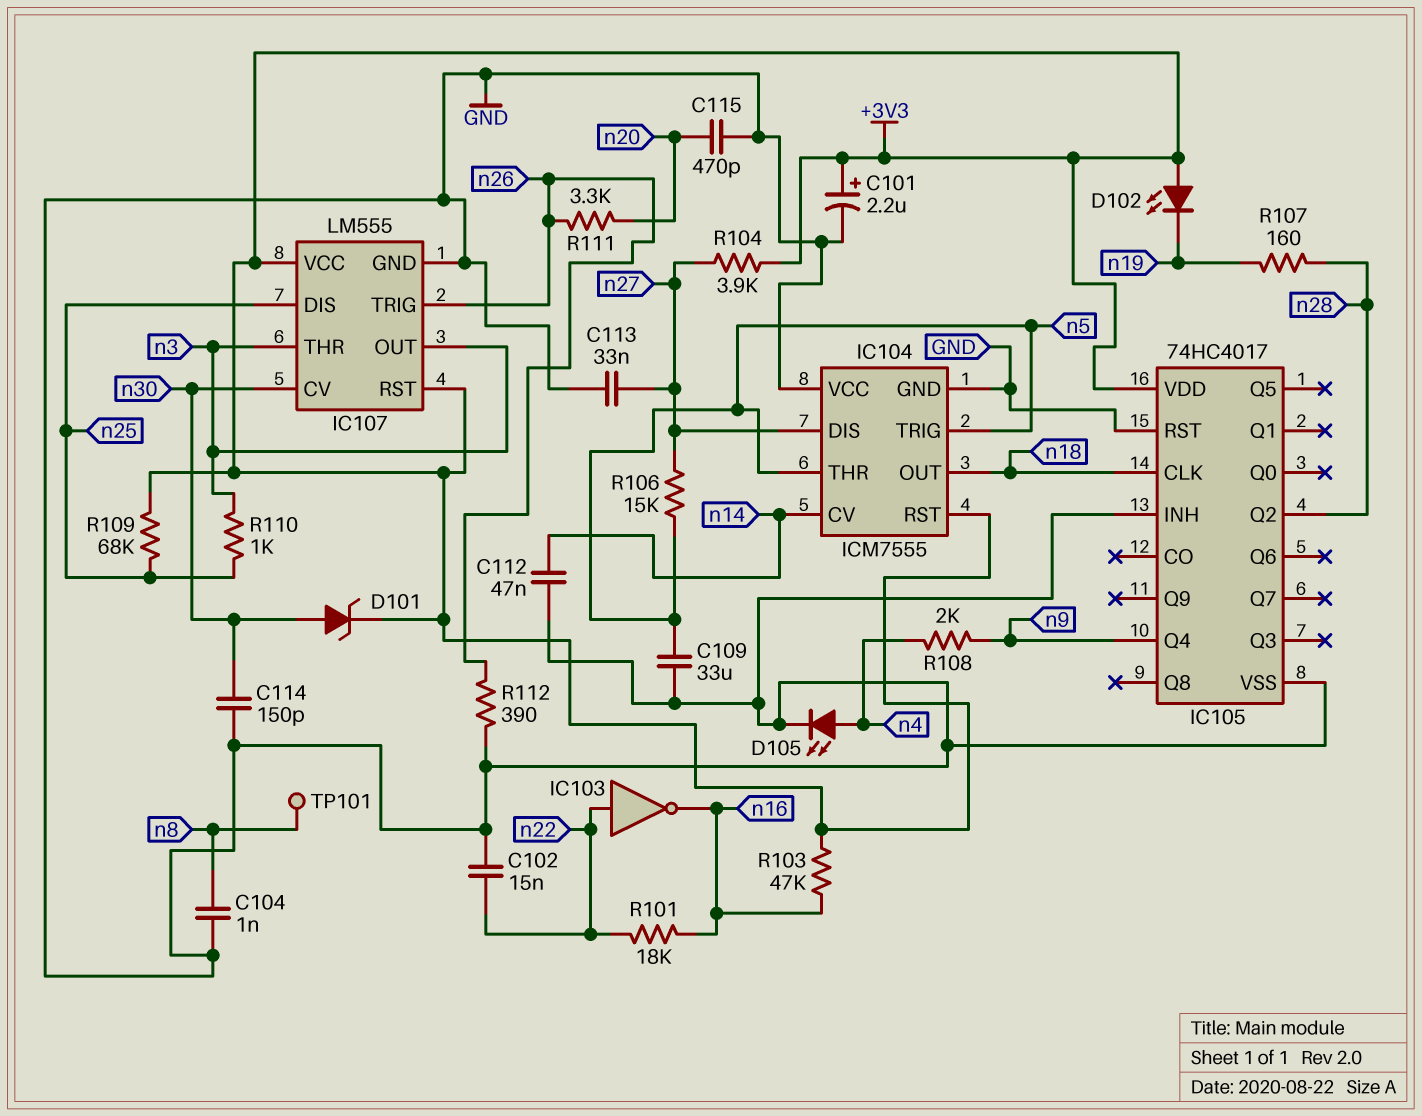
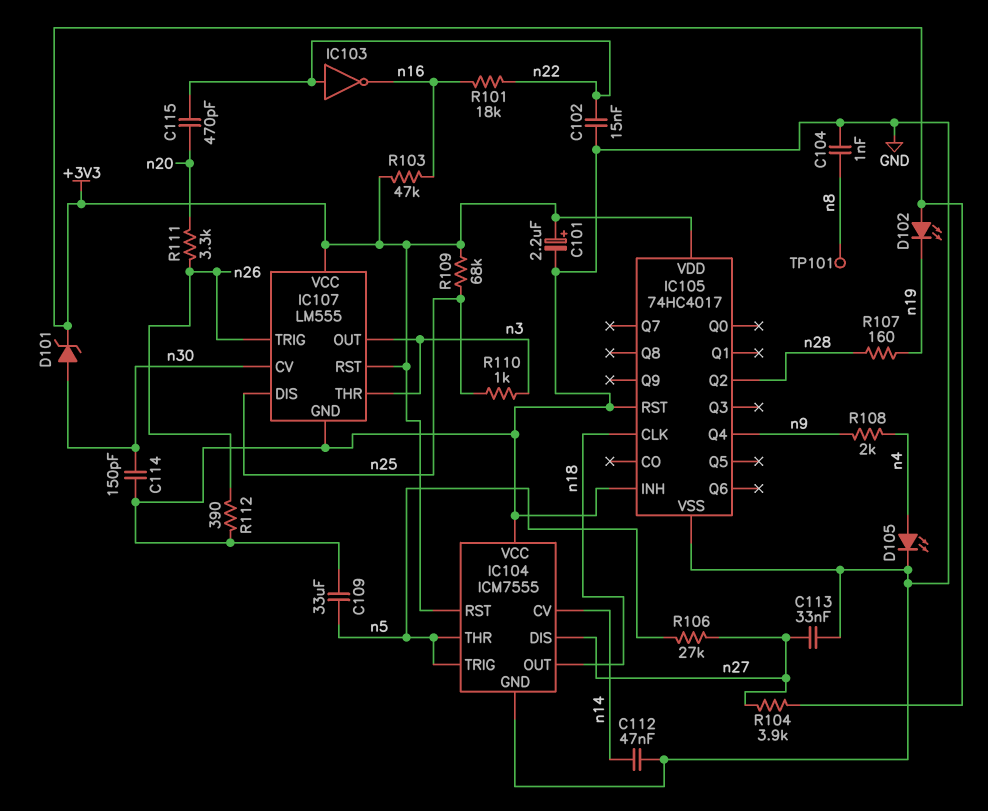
C115: 470pF (GND, n20) -> 470pF (n20, n22)
R106: 15k (n5, n27) -> 27k (n5, n27)

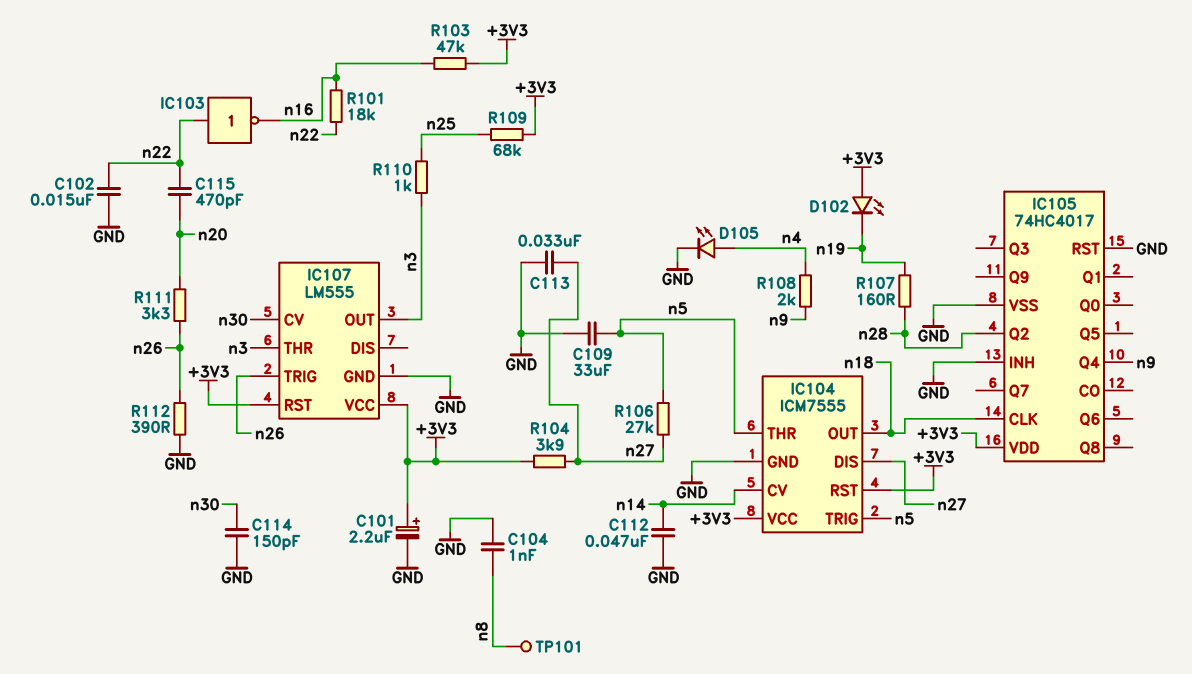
D101: zener (A n30, K +3V3) -> none
IC104 pin VCC: GND -> +3V3
IC107 pin DIS: n25 -> none

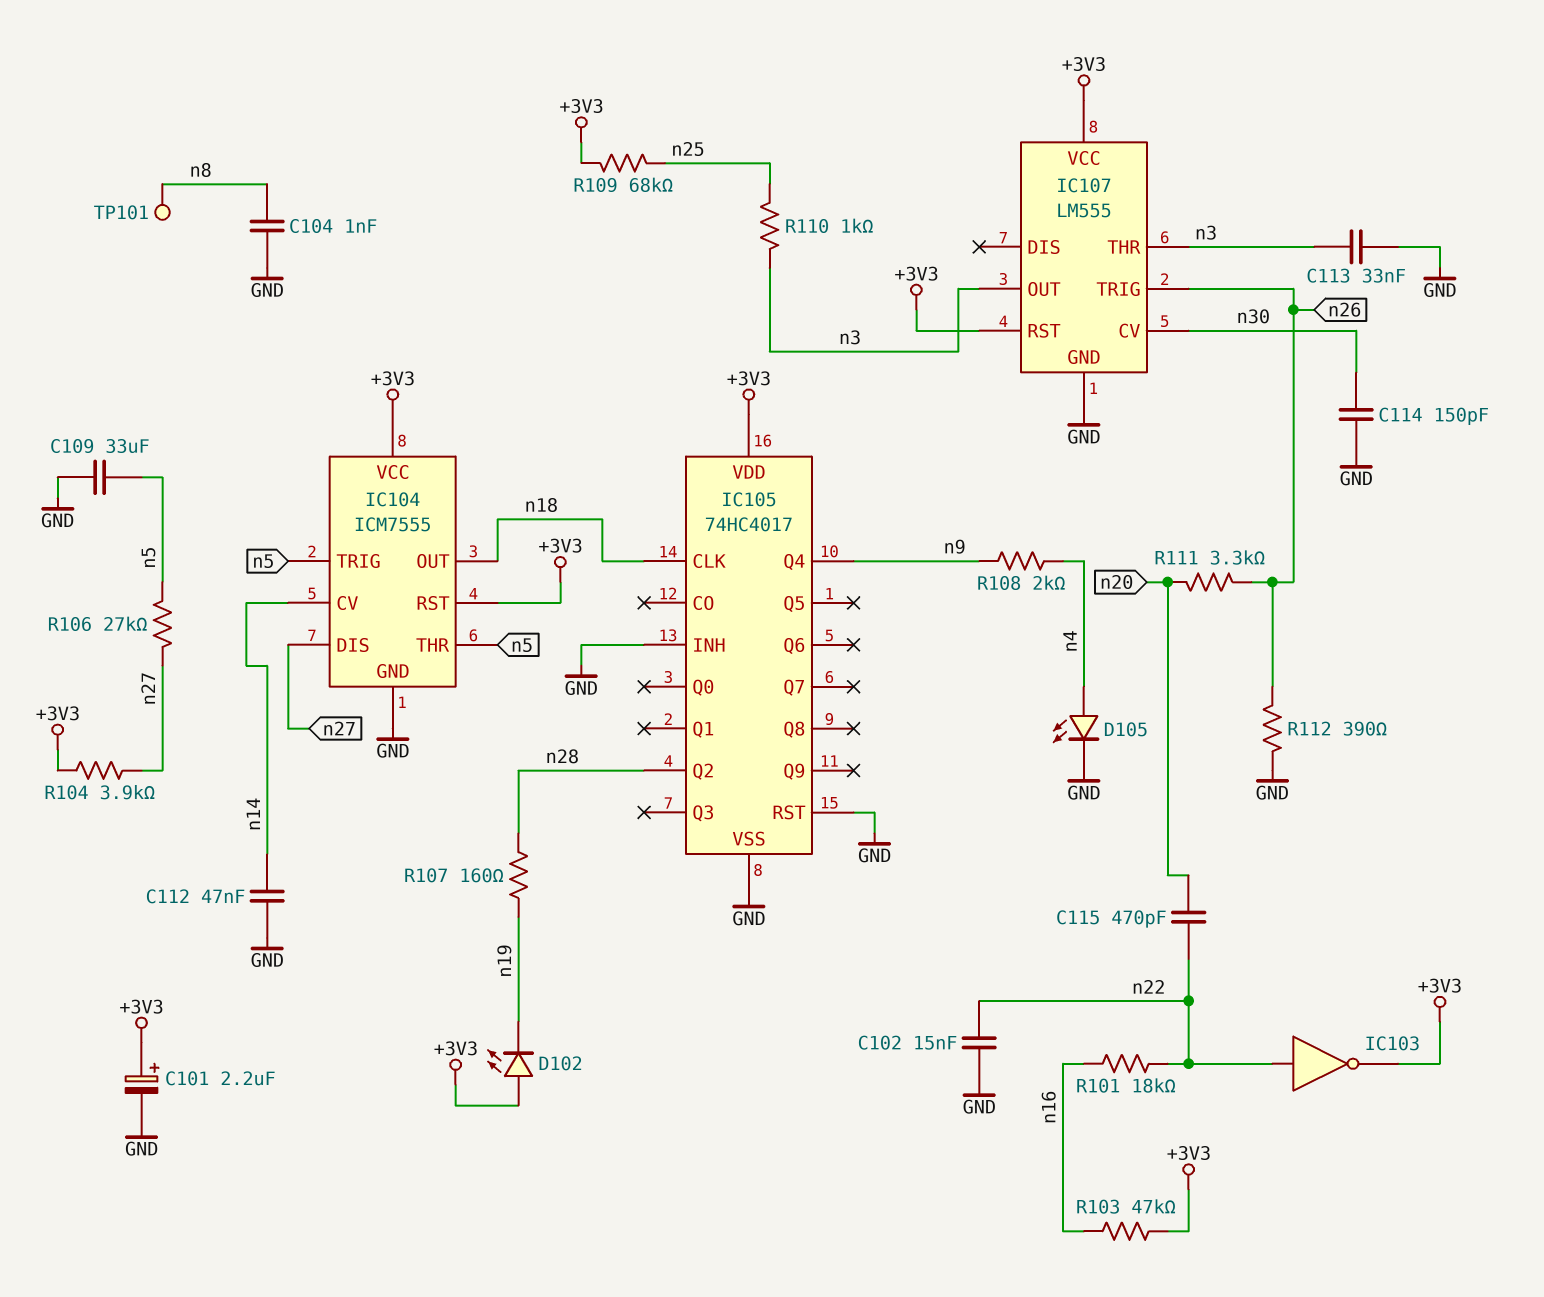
C113: 33nF (GND, n27) -> 33nF (GND, n3)
IC103: NOT (in n22, out n16) -> NOT (in n22, out +3V3)

